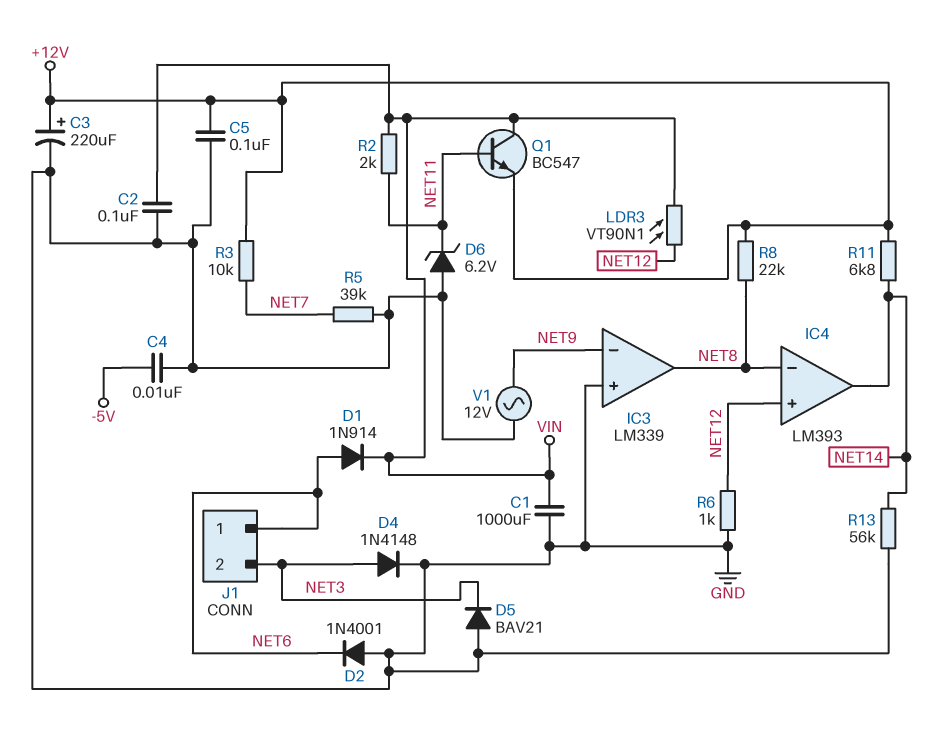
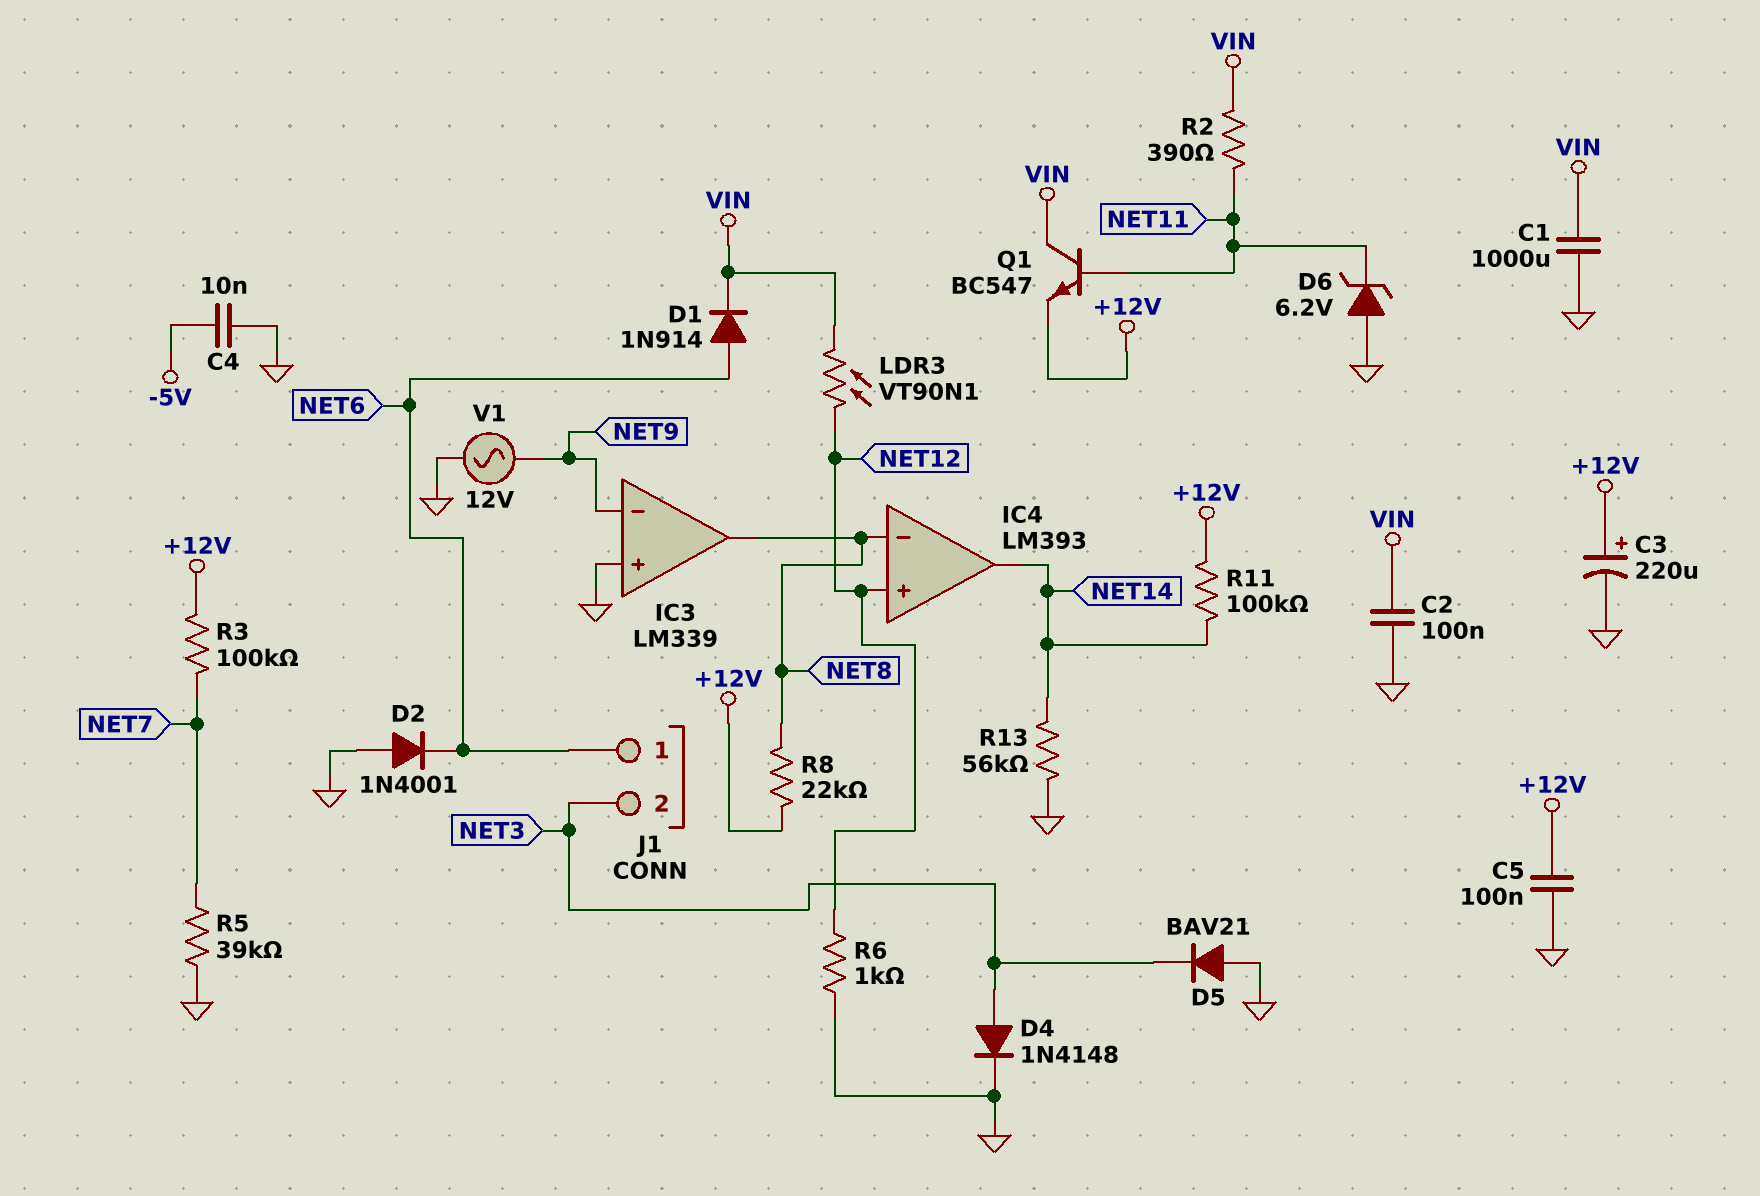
R2: 2k (NET11, VIN) -> 390 (NET11, VIN)
R3: 10k (+12V, NET7) -> 100k (+12V, NET7)
R11: 6.8k (+12V, NET14) -> 100k (+12V, NET14)

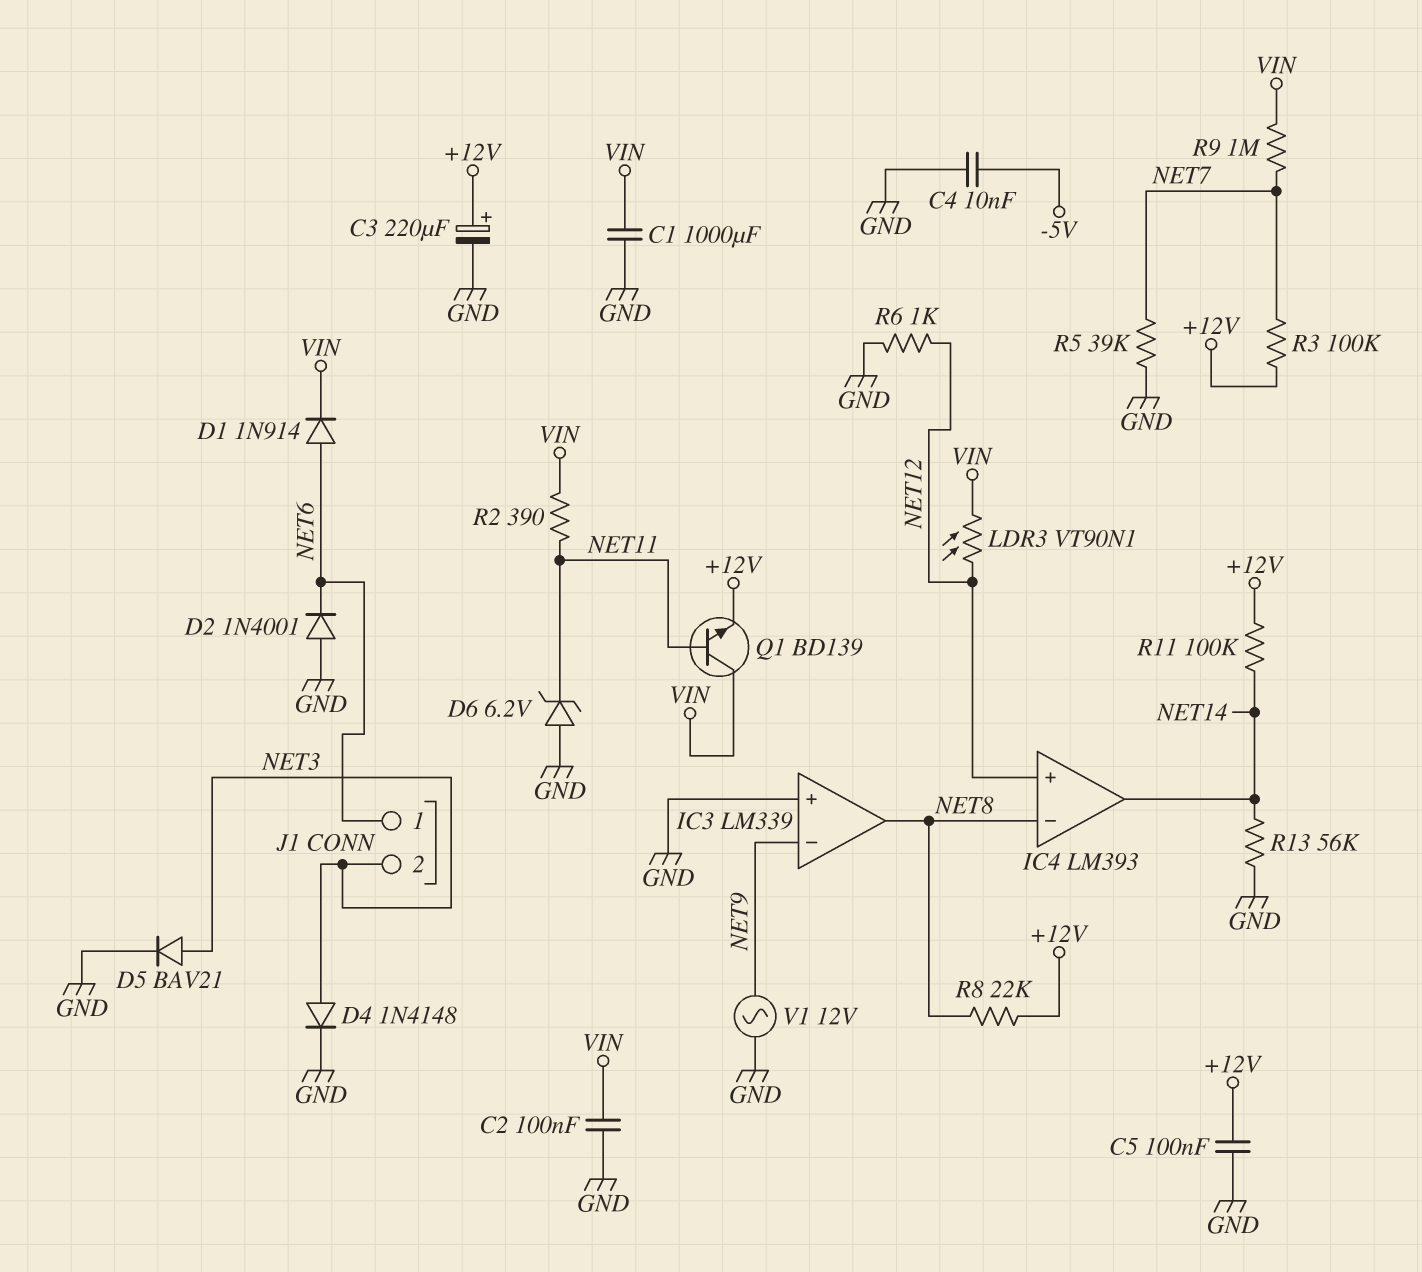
D5: diode BAV21 (A GND, K NET3) -> diode BAV21 (A NET3, K GND)
Q1: NPN BC547 (B NET11, C VIN, E +12V) -> NPN BD139 (B NET11, C VIN, E +12V)
R9: none -> 1M (NET7, VIN)

